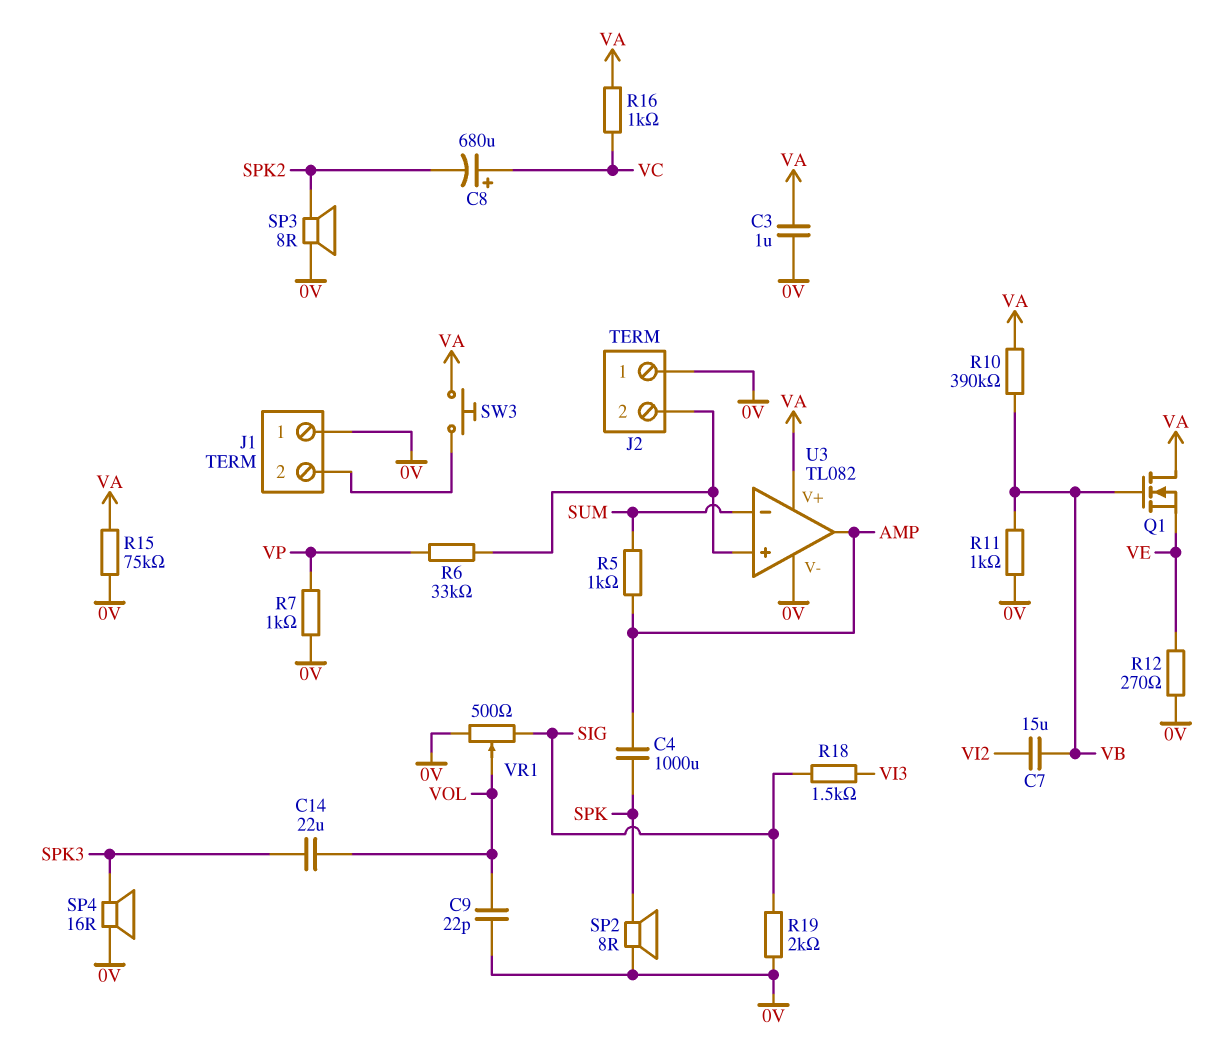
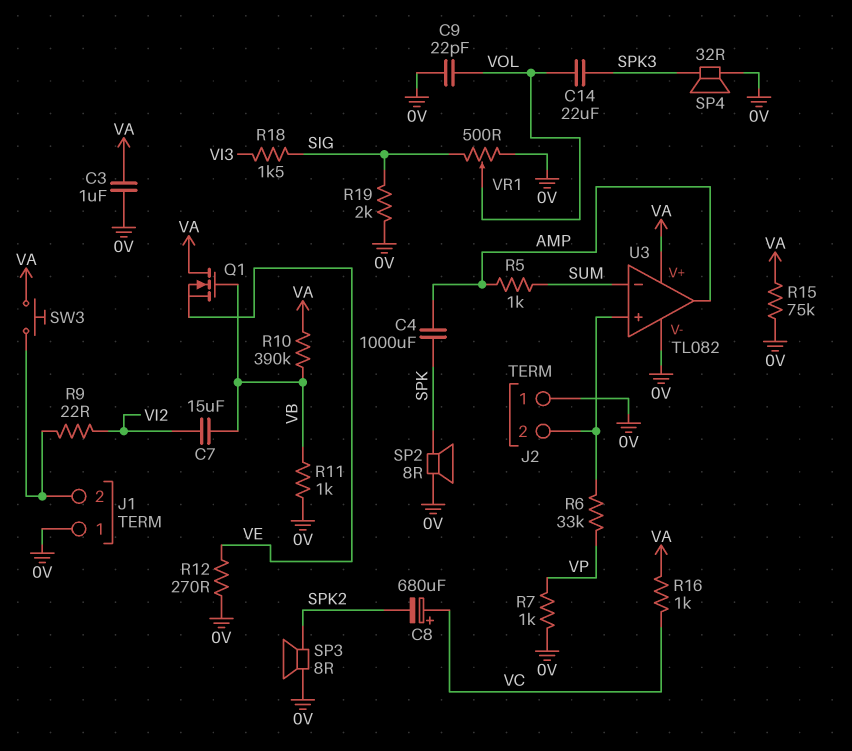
R9: none -> 22 (J1/2, VI2)
SP4: speaker 16R (0V, SPK3) -> speaker 32R (0V, SPK3)

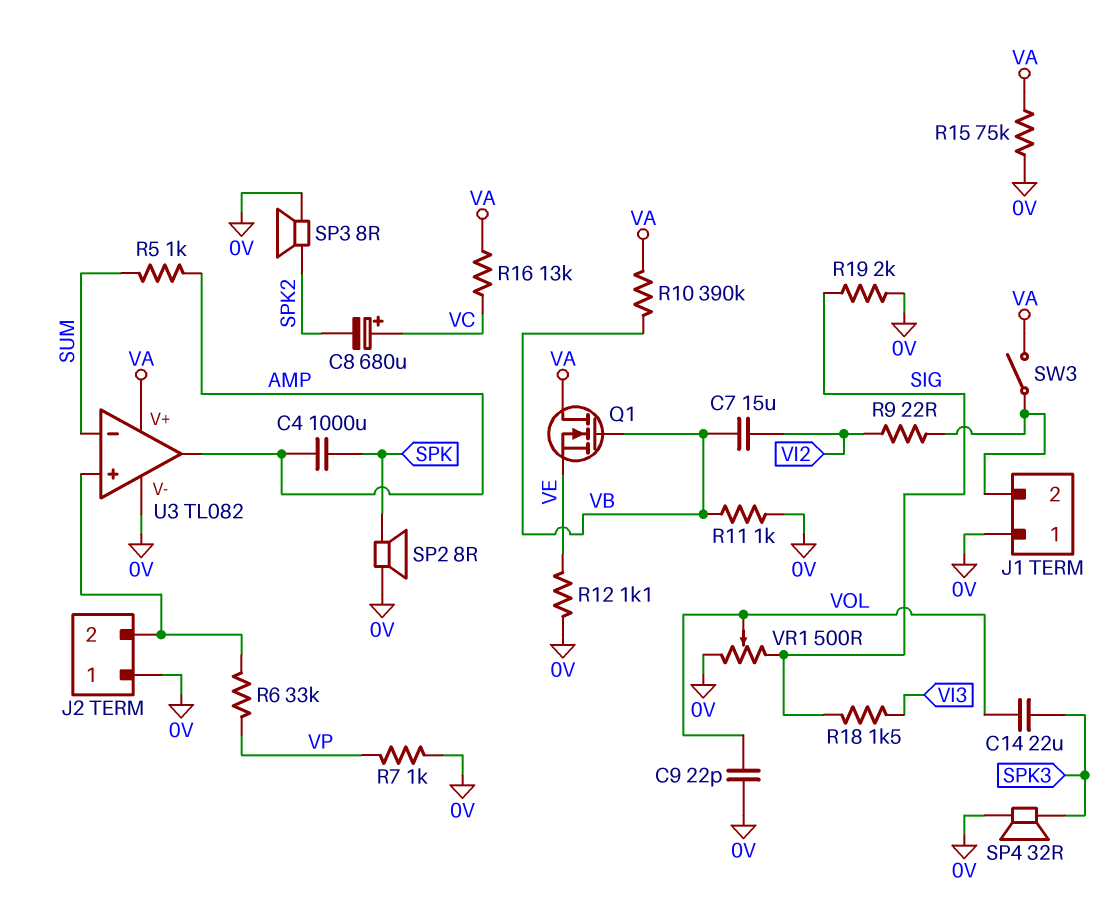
C3: 1uF (0V, VA) -> none
R12: 270 (0V, VE) -> 1.1k (0V, VE)
R16: 1k (VA, VC) -> 13k (VA, VC)
SW3: button (J1/2, VA) -> switch (J1/2, VA)

